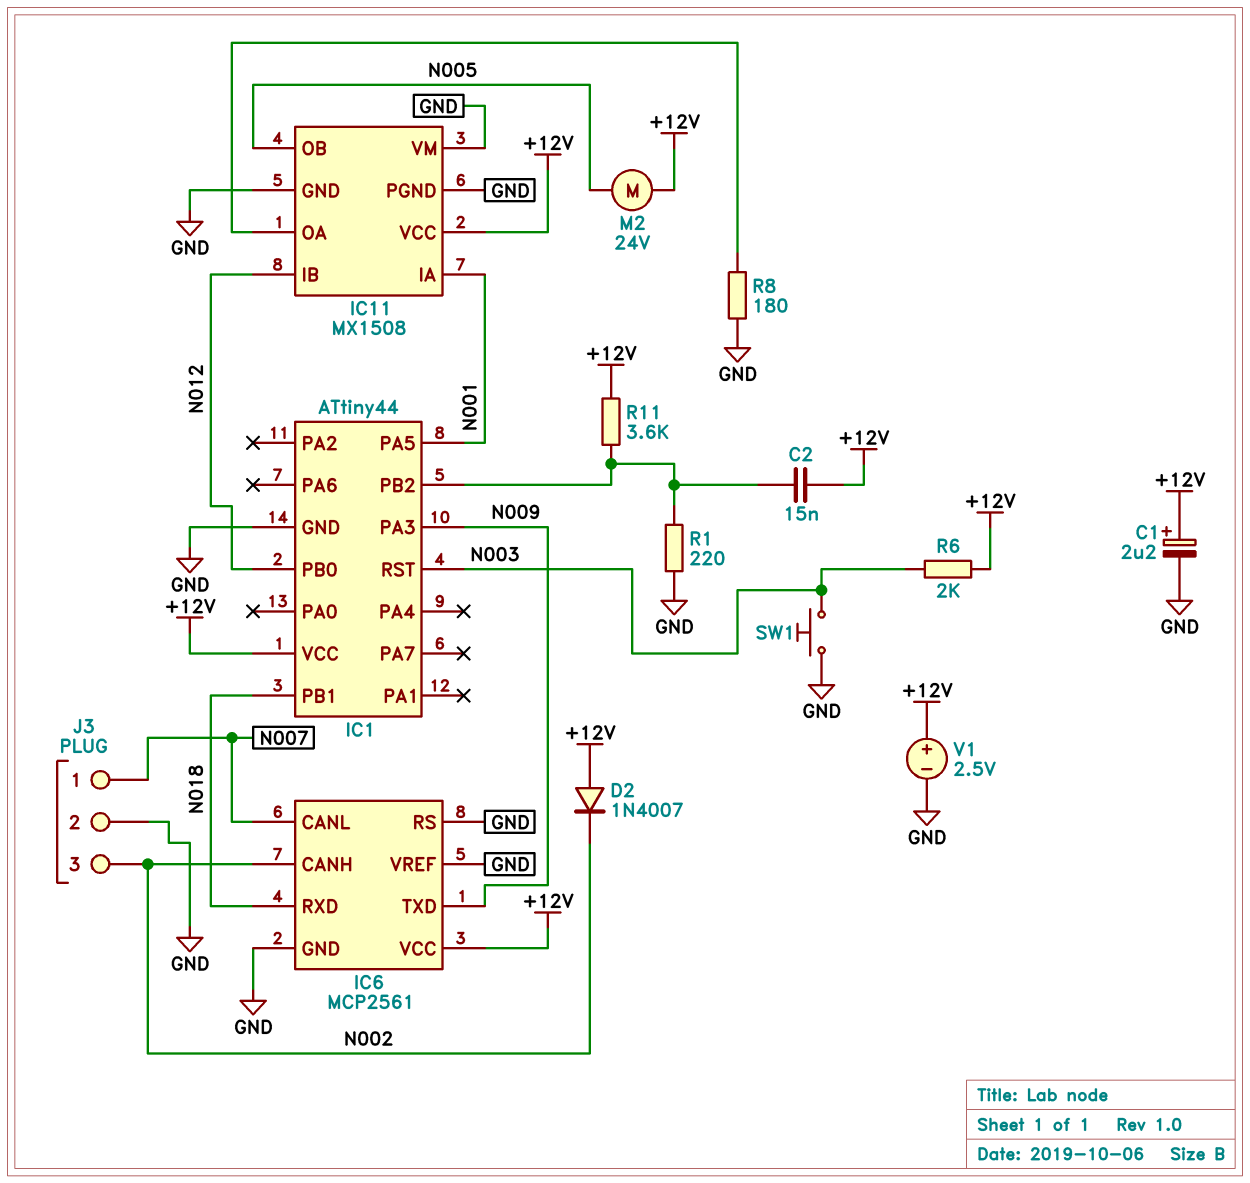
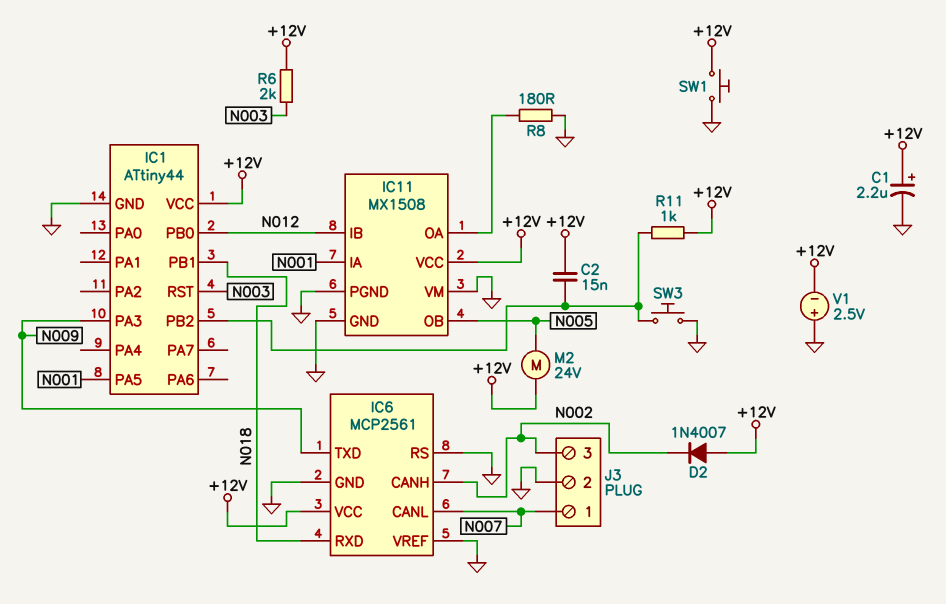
R1: 220 (GND, IC1/PB2) -> none
R11: 3.6k (+12V, IC1/PB2) -> 1k (+12V, IC1/PB2)
SW1: button (GND, N003) -> button (+12V, GND)
SW3: none -> button (GND, IC1/PB2)
V1: 2.5V (plus +12V, minus GND) -> 2.5V (plus GND, minus +12V)

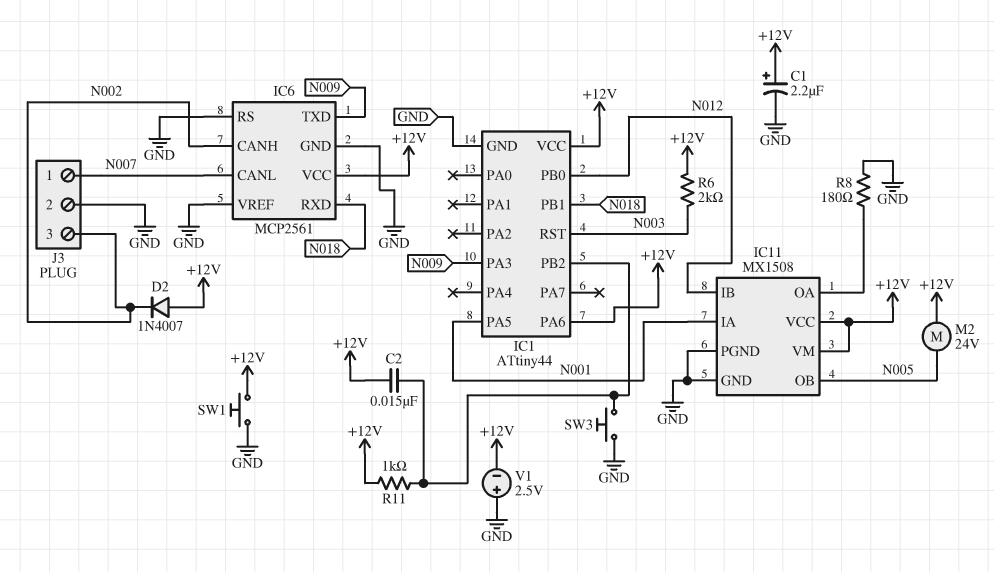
IC1 pin PA6: none -> +12V
IC11 pin VM: GND -> +12V

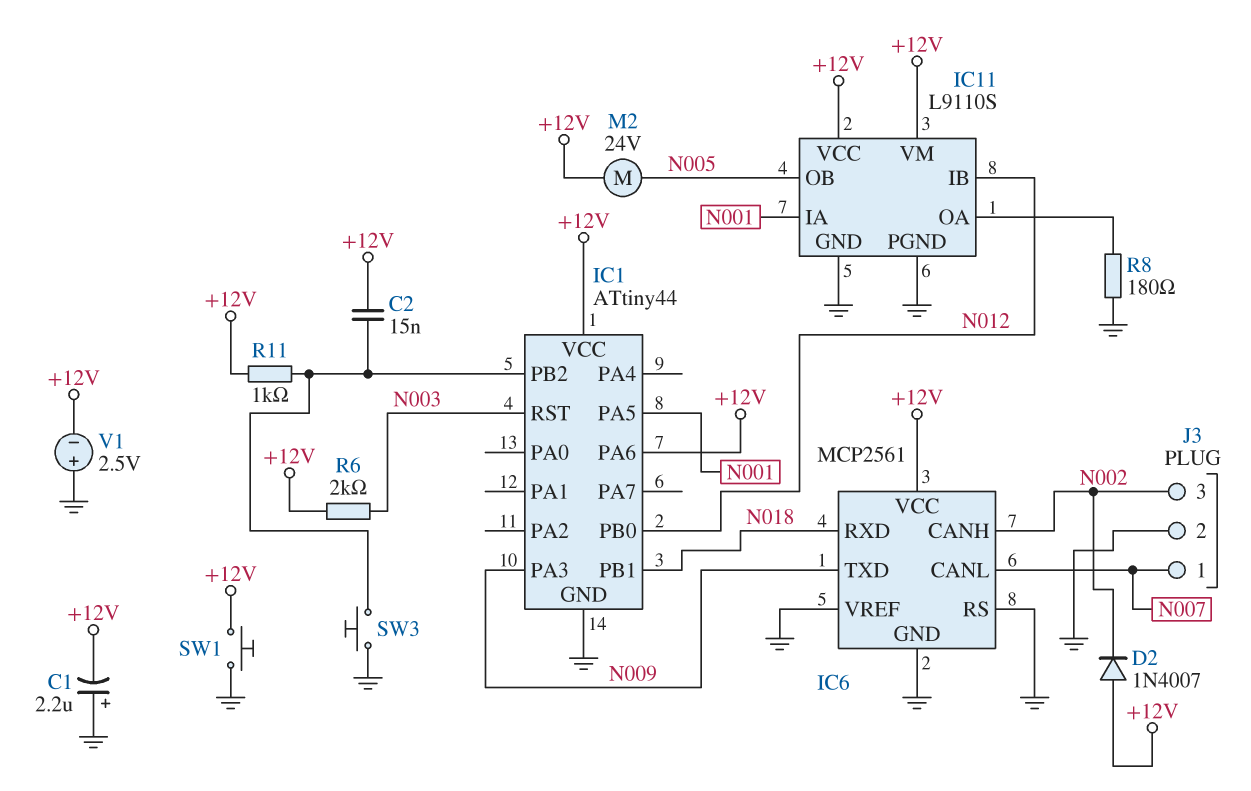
C1: 2.2uF (plus +12V, minus GND) -> 2.2uF (plus GND, minus +12V)
IC11: MX1508 -> L9110S

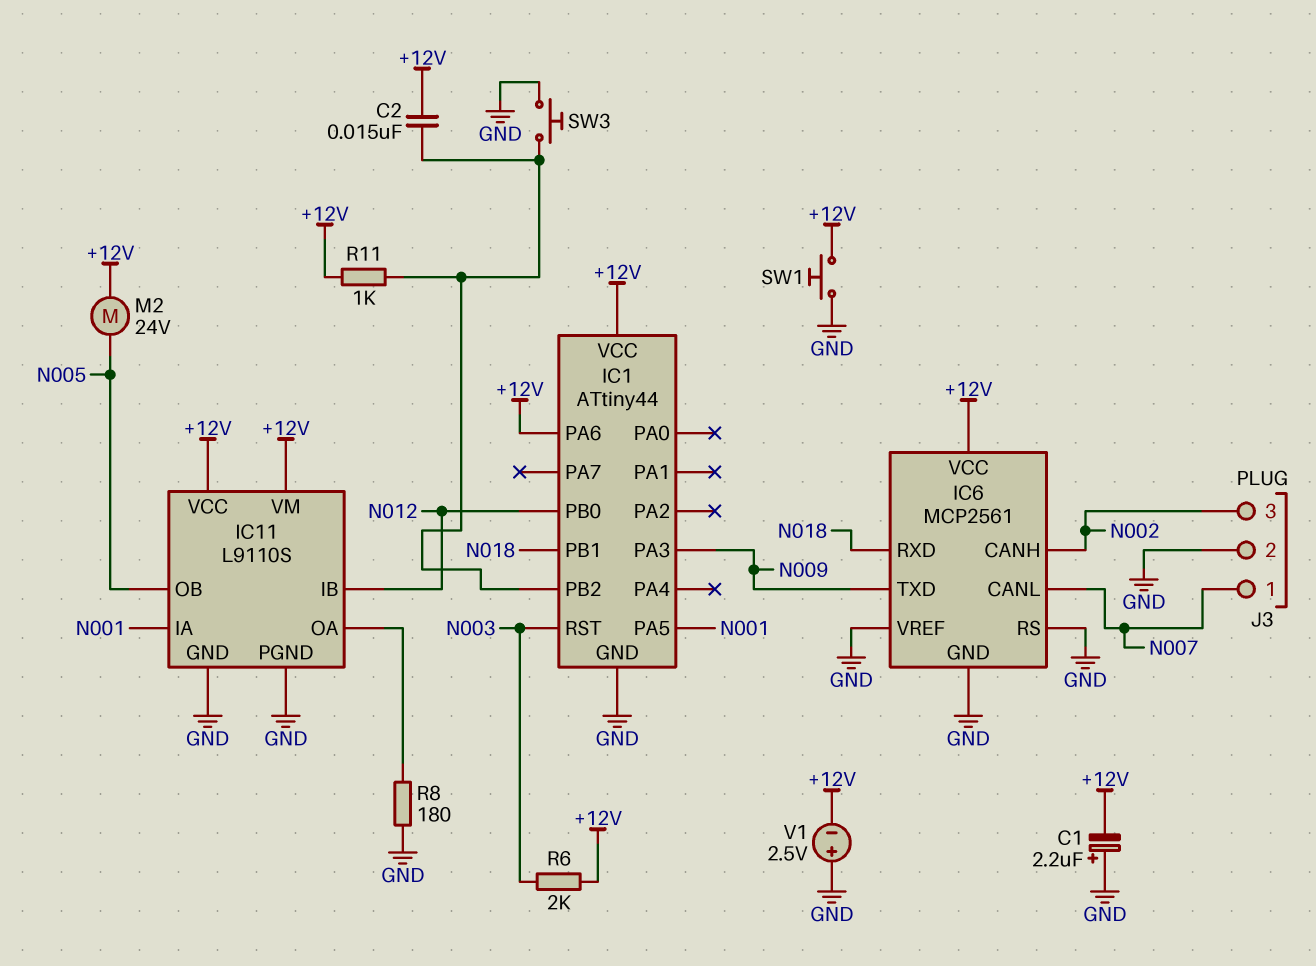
D2: diode 1N4007 (A +12V, K N002) -> none

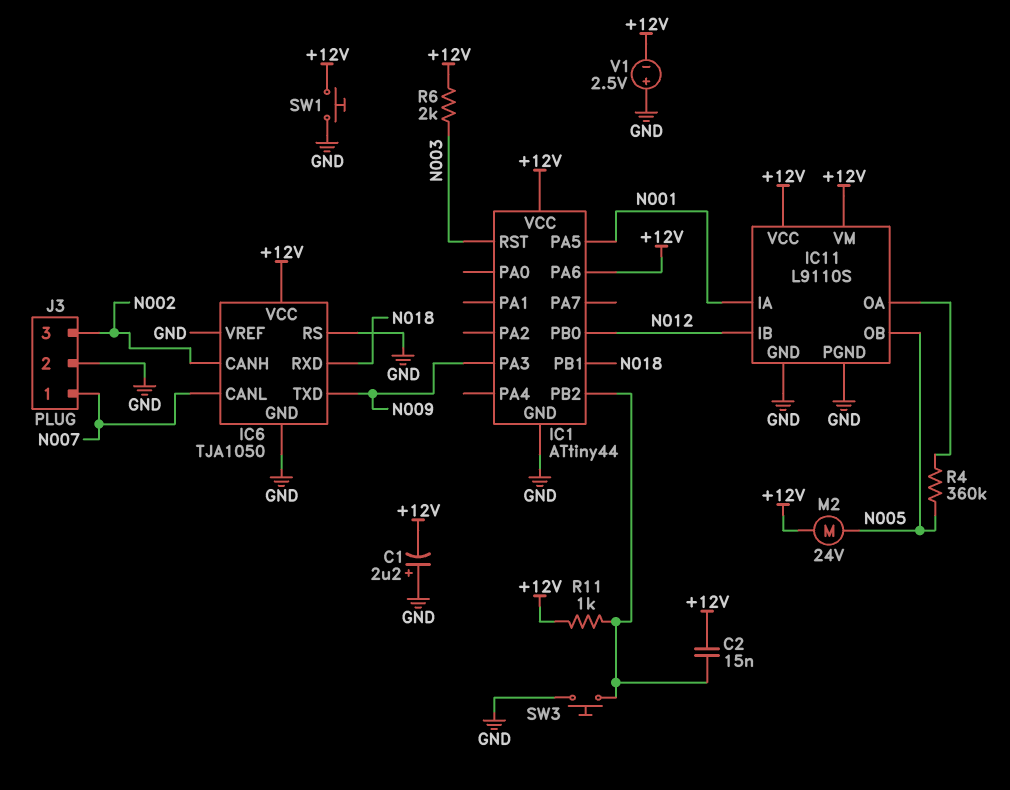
IC6: MCP2561 -> TJA1050
R4: none -> 360k (IC11/OA, N005)
R8: 180 (GND, IC11/OA) -> none

